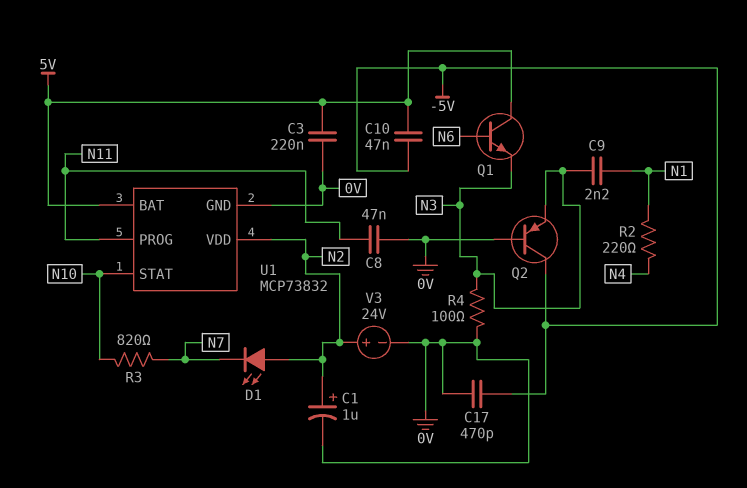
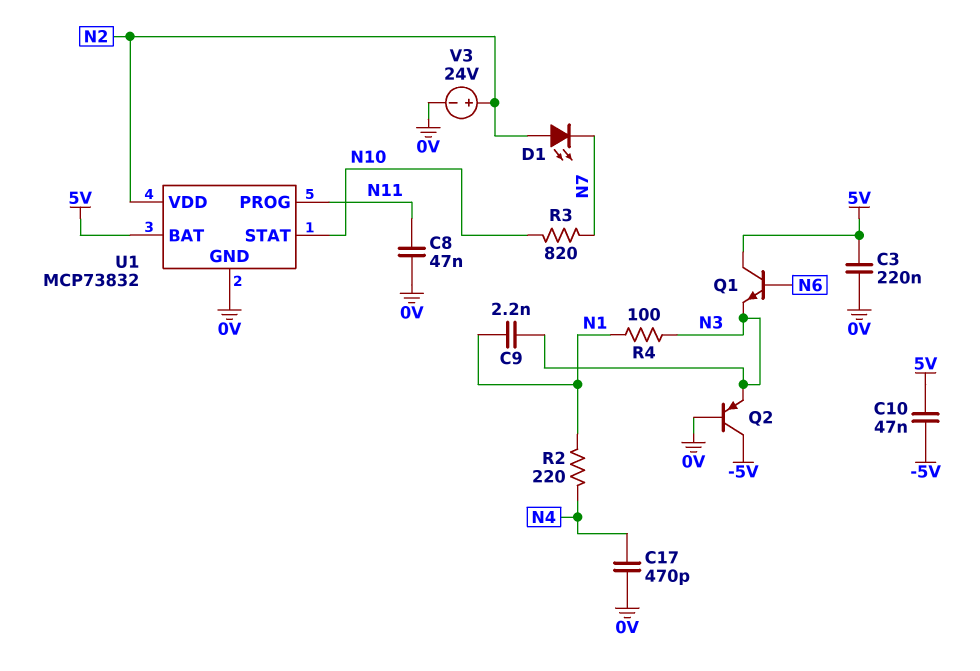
C1: 1uF (plus N2, minus 0V) -> none
C17: 470pF (-5V, 0V) -> 470pF (0V, N4)
R4: 100 (0V, N3) -> 100 (N1, N3)

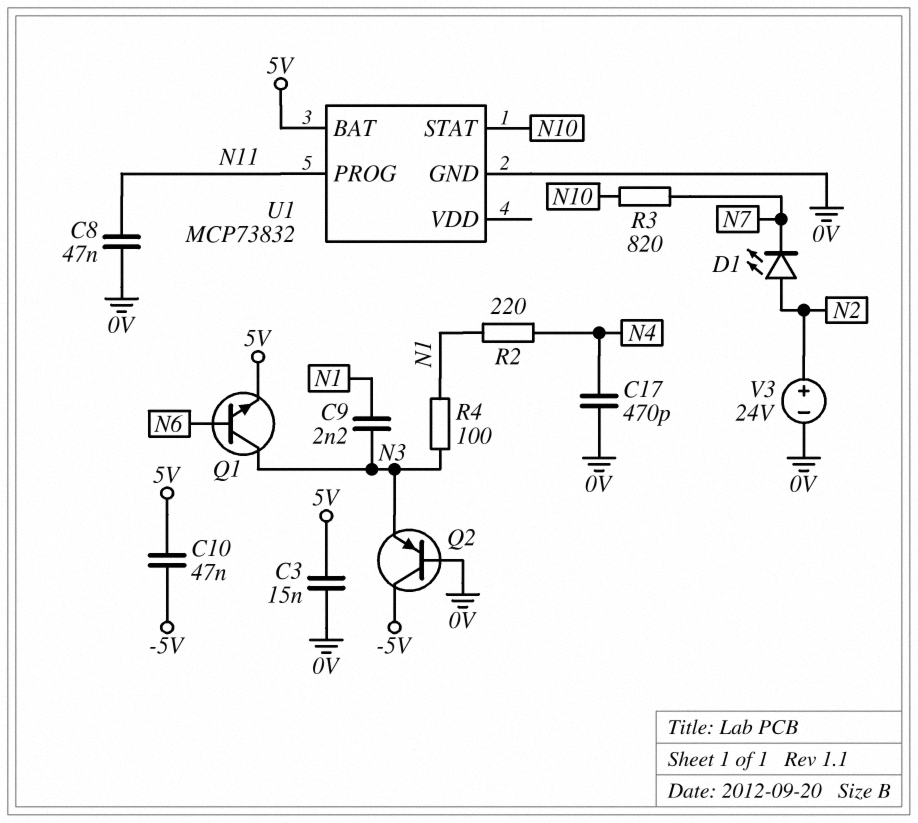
C3: 220nF (0V, 5V) -> 15nF (0V, 5V)
Q1: NPN (B N6, C 5V, E N3) -> NPN (B N6, C N3, E 5V)
U1 pin VDD: N2 -> none

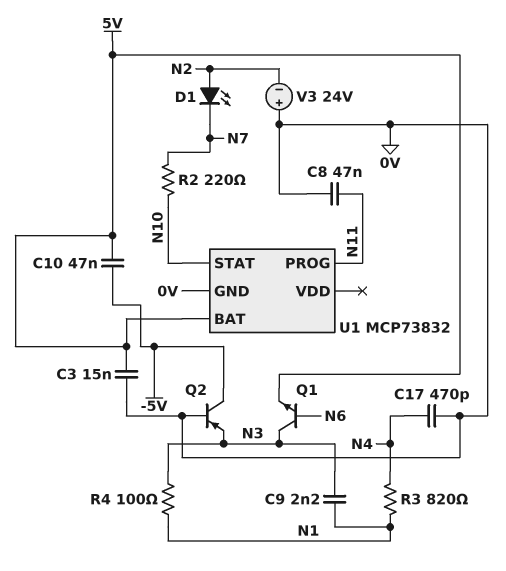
R2: 220 (N1, N4) -> 220 (N7, N10)
R3: 820 (N7, N10) -> 820 (N1, N4)
V3: 24V (plus N2, minus 0V) -> 24V (plus 0V, minus N2)

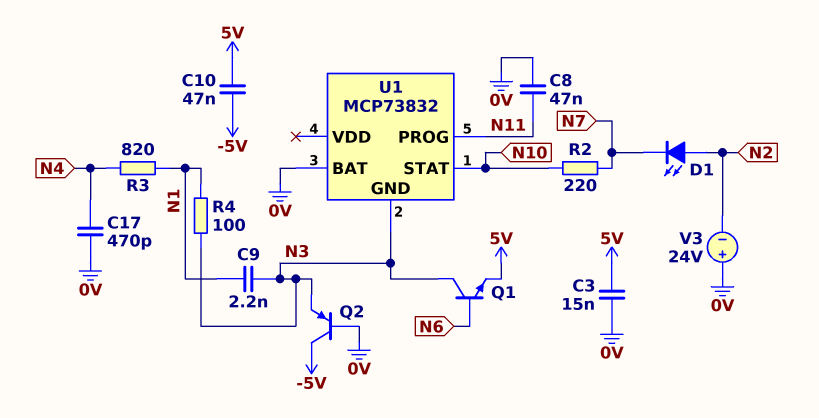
U1 pin BAT: 5V -> 0V
U1 pin GND: 0V -> N3

